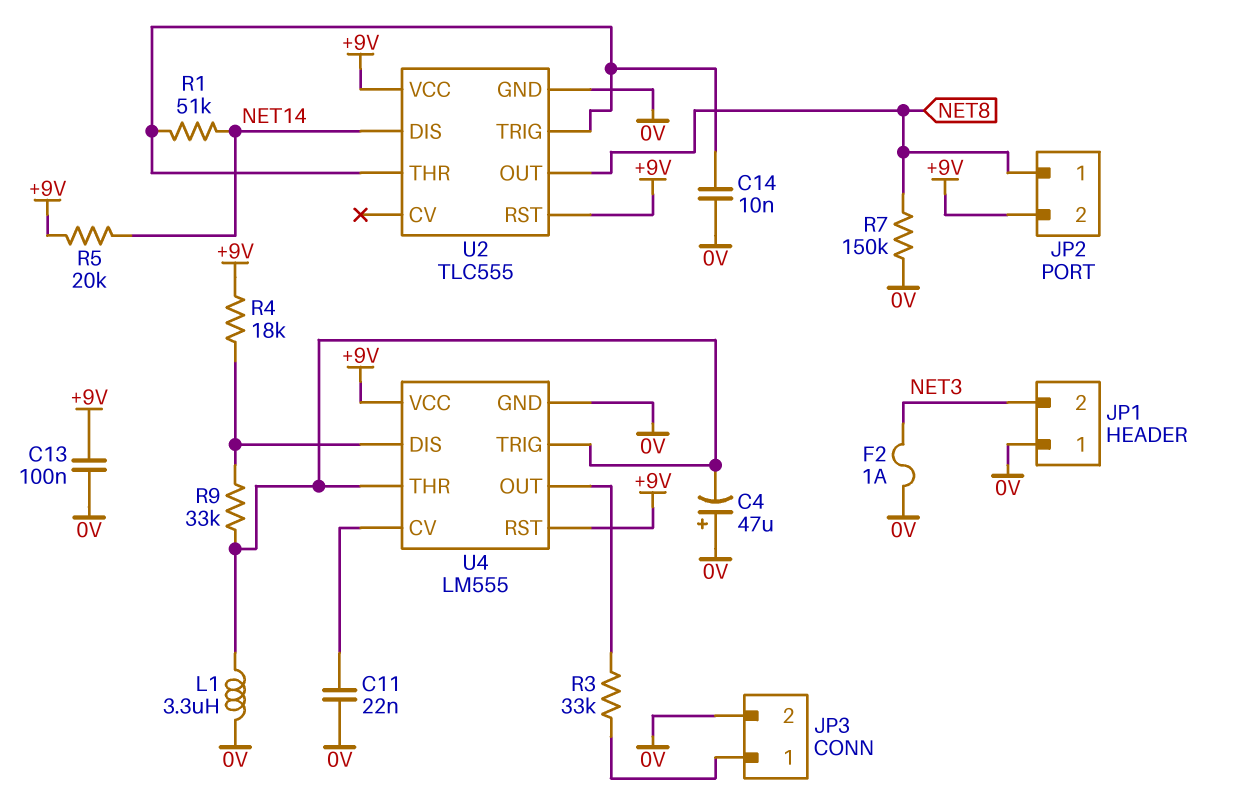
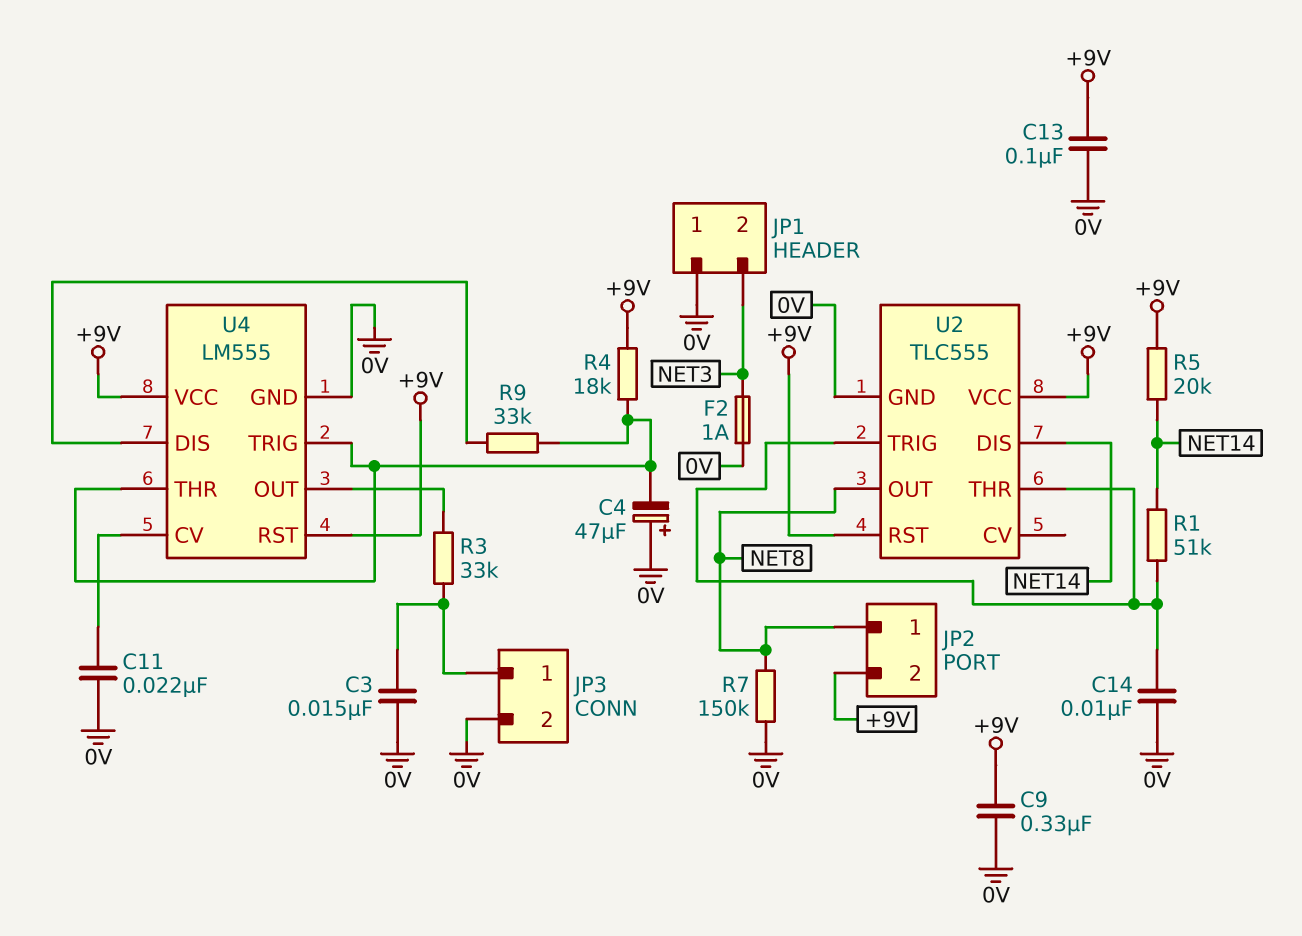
C3: none -> 15nF (0V, JP3/1)
C9: none -> 330nF (+9V, 0V)
L1: 3.3uH (0V, U4/THR) -> none
R4: 18k (+9V, U4/DIS) -> 18k (+9V, U4/THR)

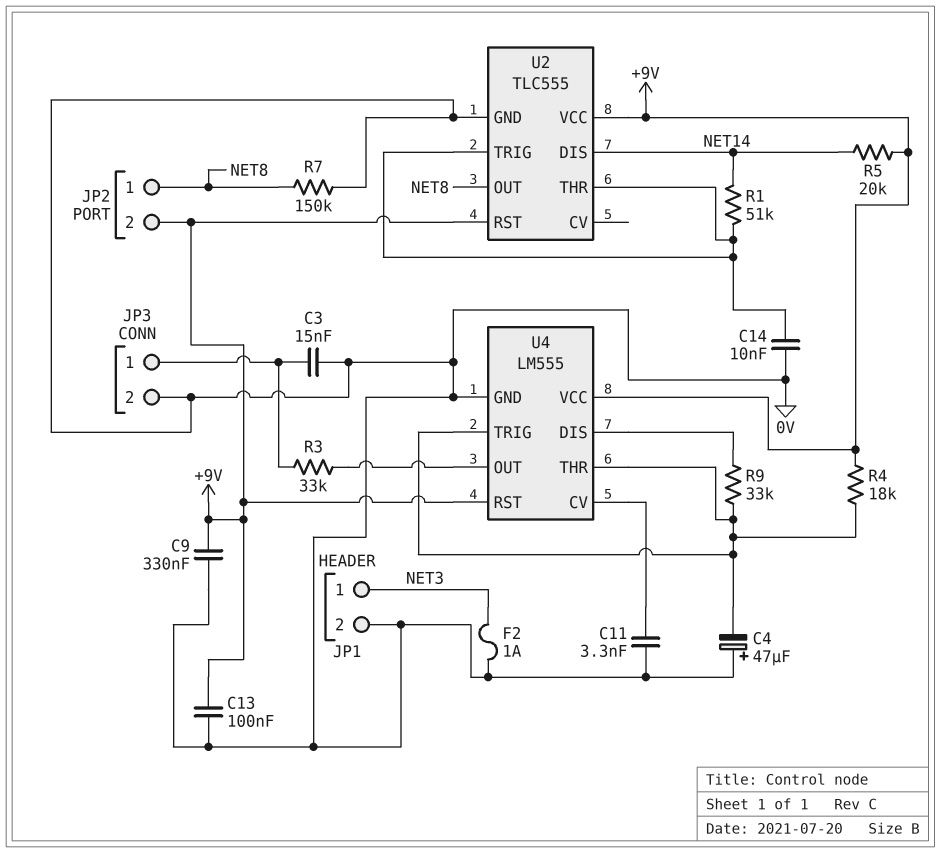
C11: 22nF (0V, U4/CV) -> 3.3nF (0V, U4/CV)
JP1 pin 1: 0V -> NET3
JP1 pin 2: NET3 -> 0V

